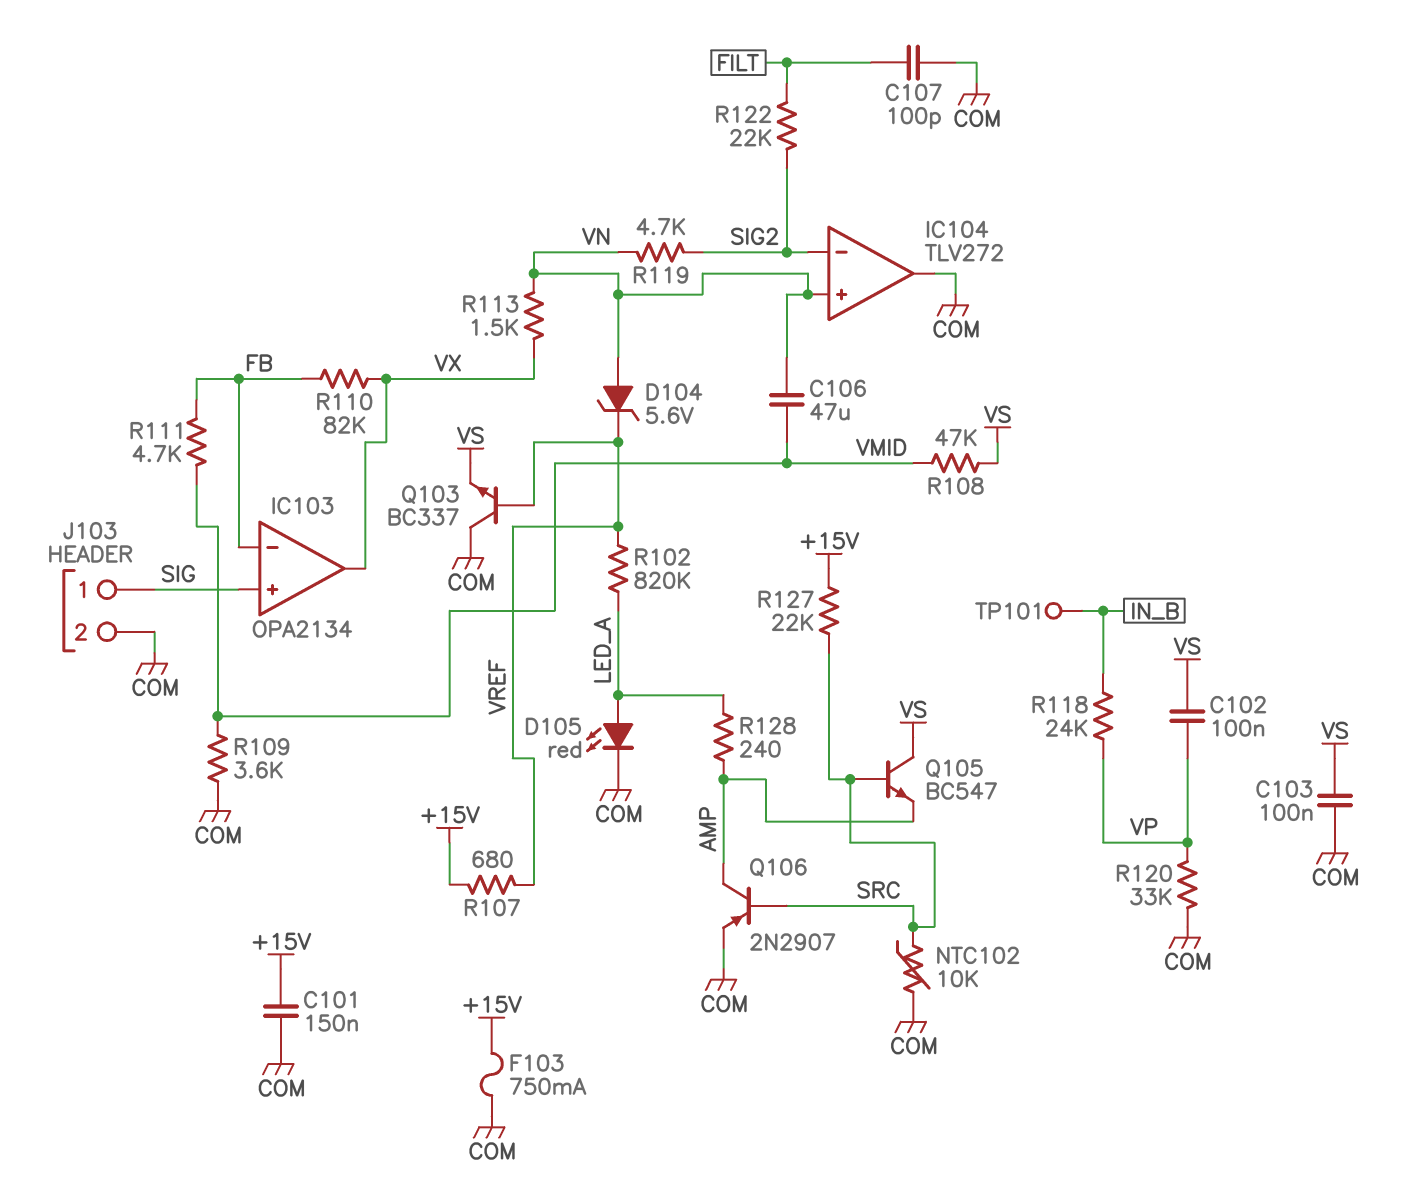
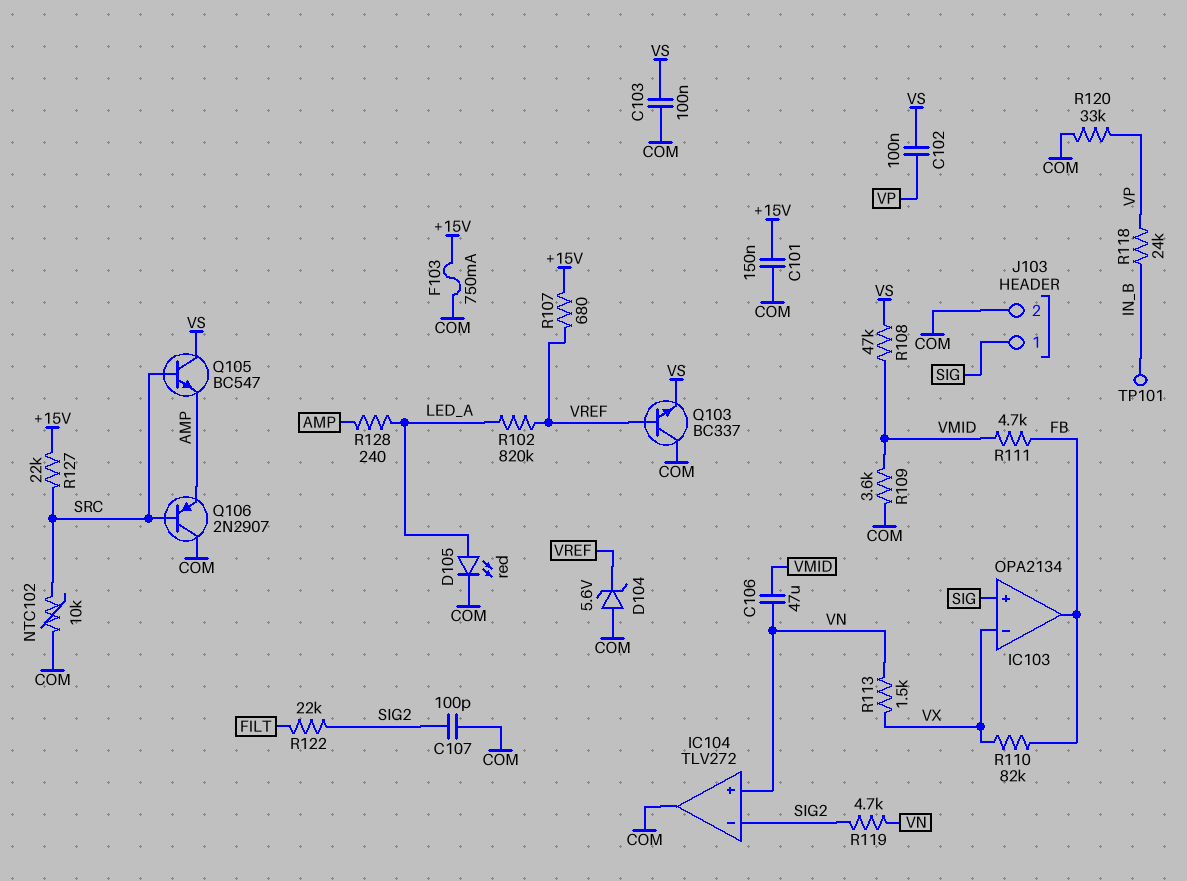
C107: 100pF (COM, FILT) -> 100pF (COM, SIG2)
D104: zener 5.6V (A VN, K VREF) -> zener 5.6V (A COM, K VREF)
IC103 pin in-: FB -> VX
IC103 pin out: VX -> FB
Q106: PNP 2N2907 (B SRC, C AMP, E COM) -> PNP 2N2907 (B SRC, C COM, E AMP)

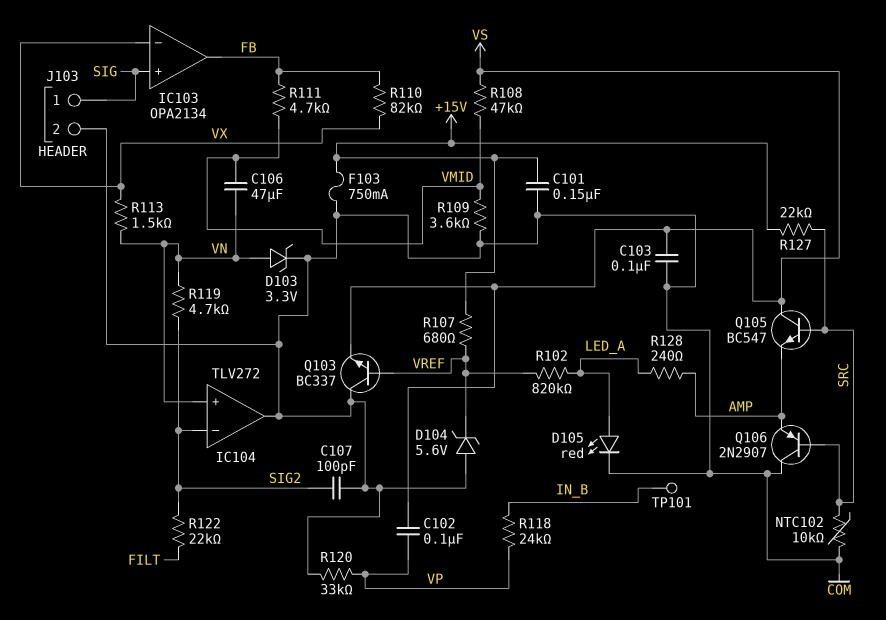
D103: none -> zener 3.3V (A VN, K COM)

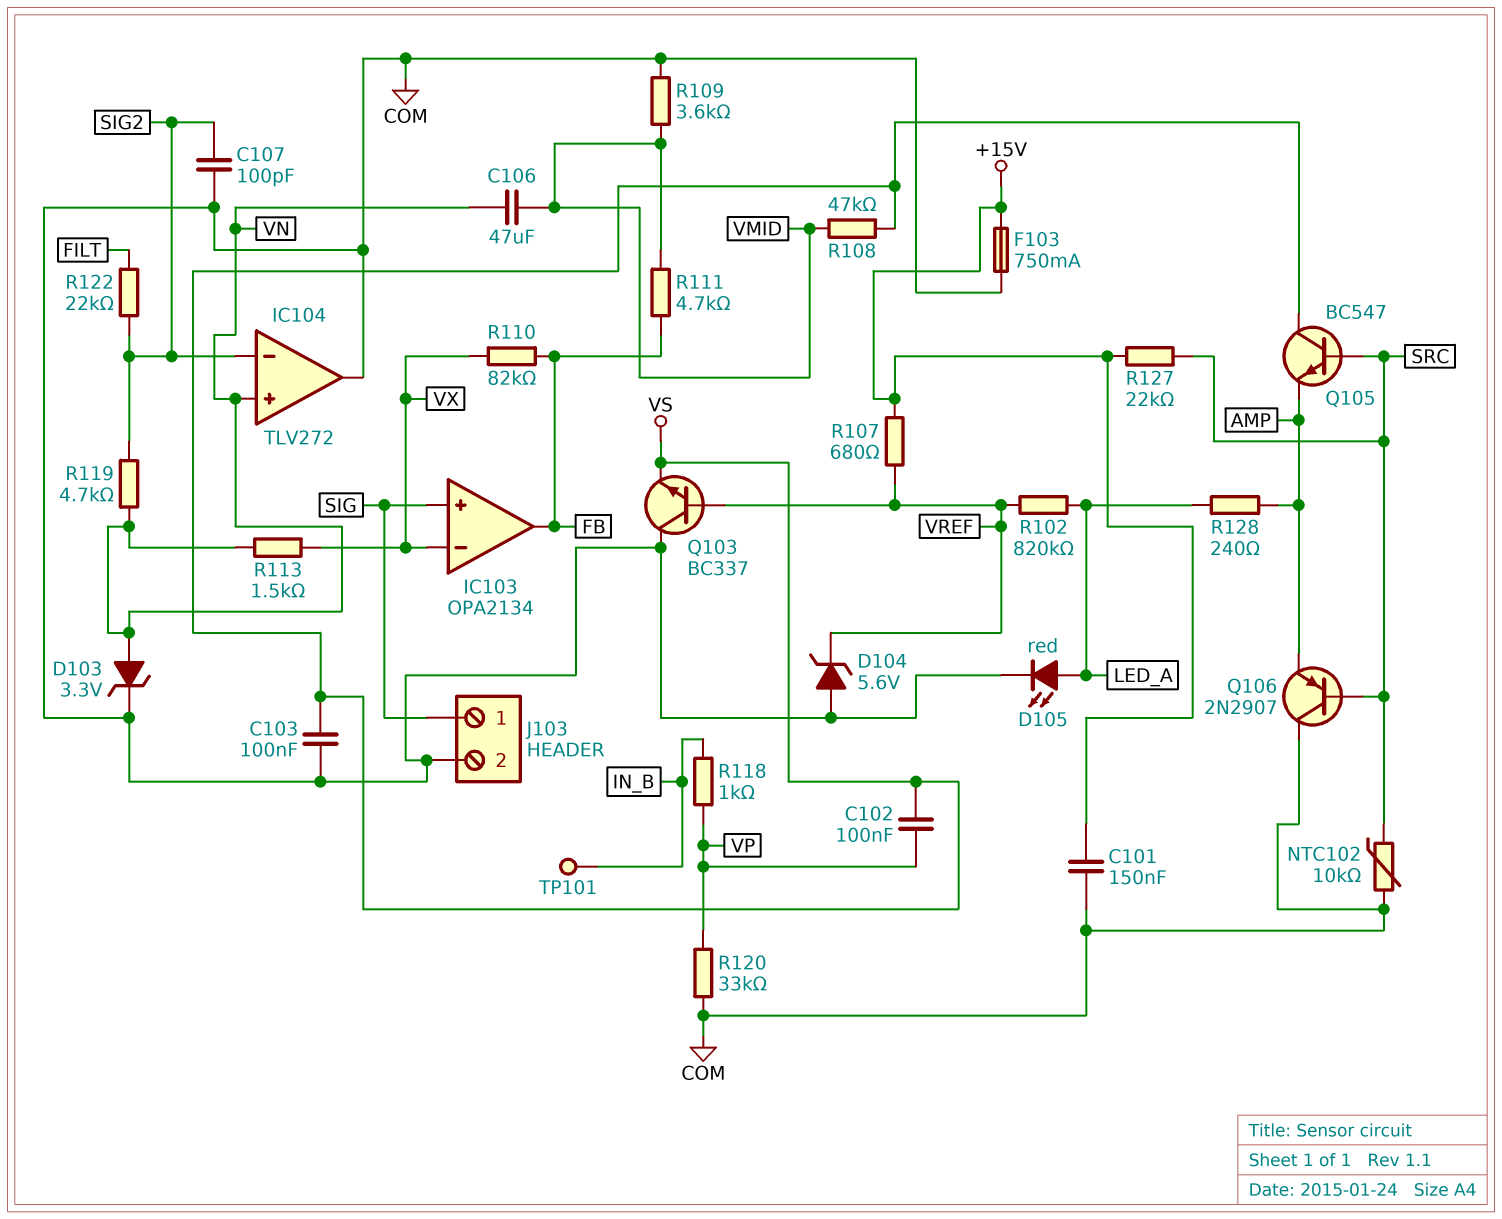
R118: 24k (IN_B, VP) -> 1k (IN_B, VP)

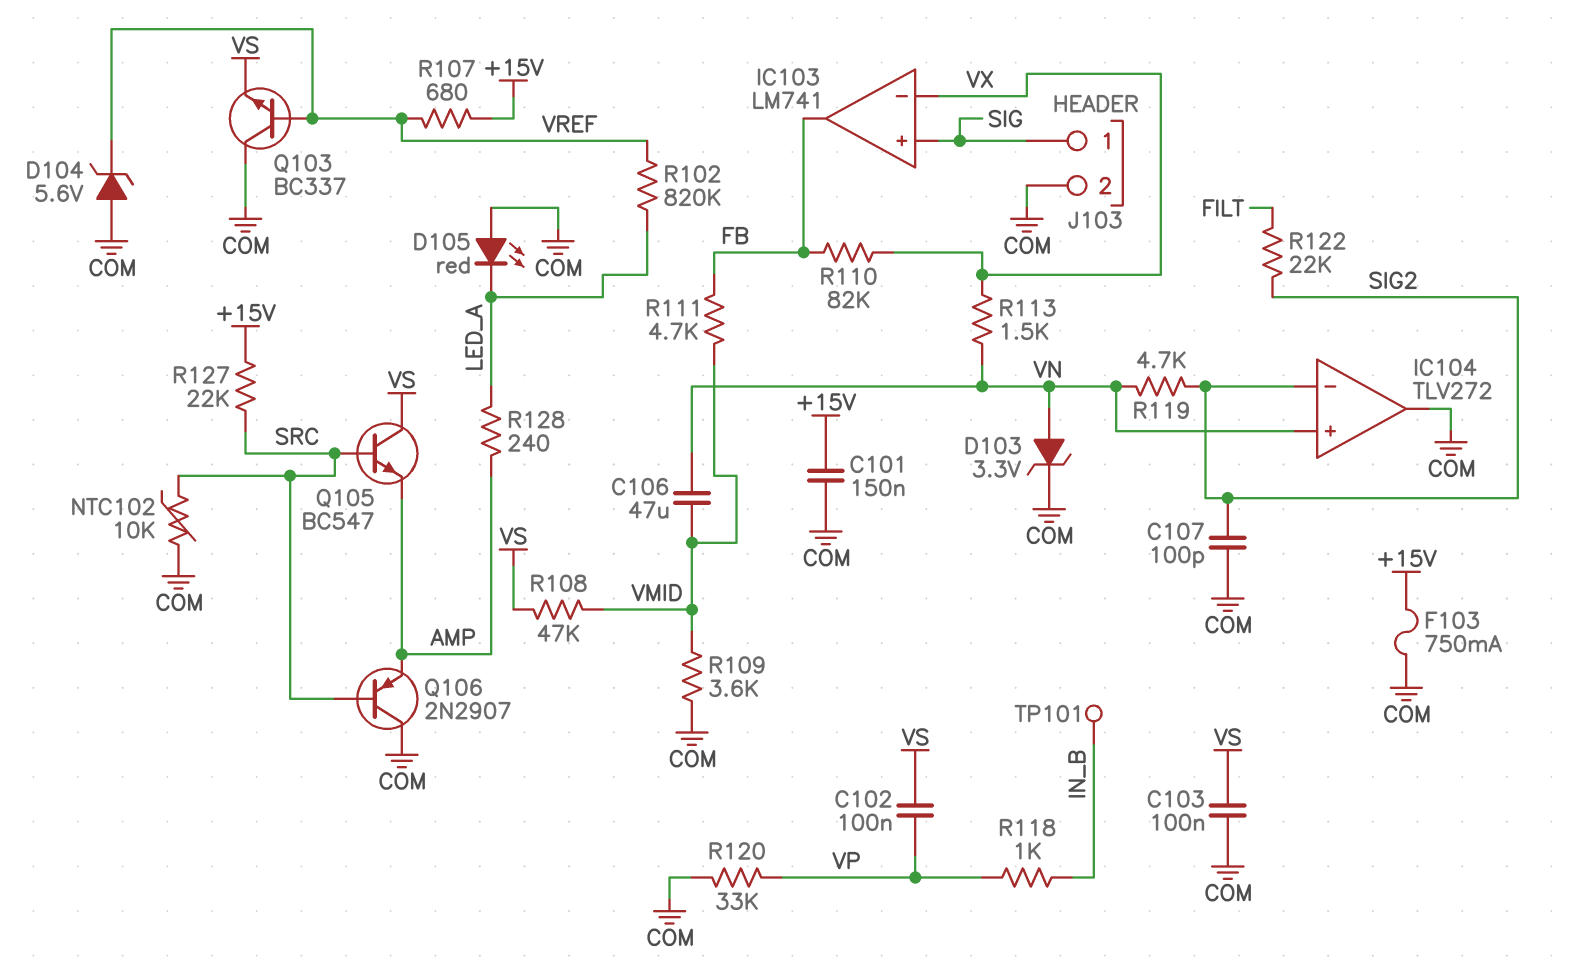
D105: LED red (A LED_A, K COM) -> LED red (A COM, K LED_A)
IC103: OPA2134 -> LM741

